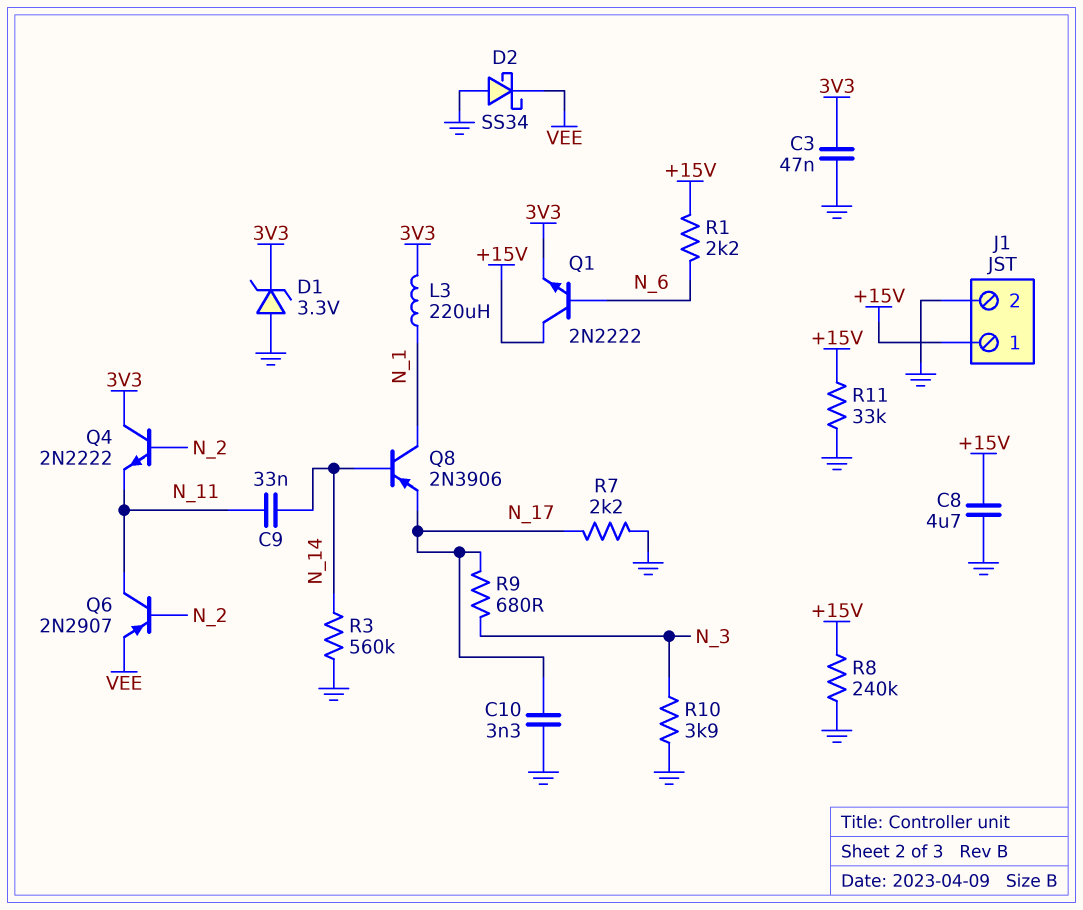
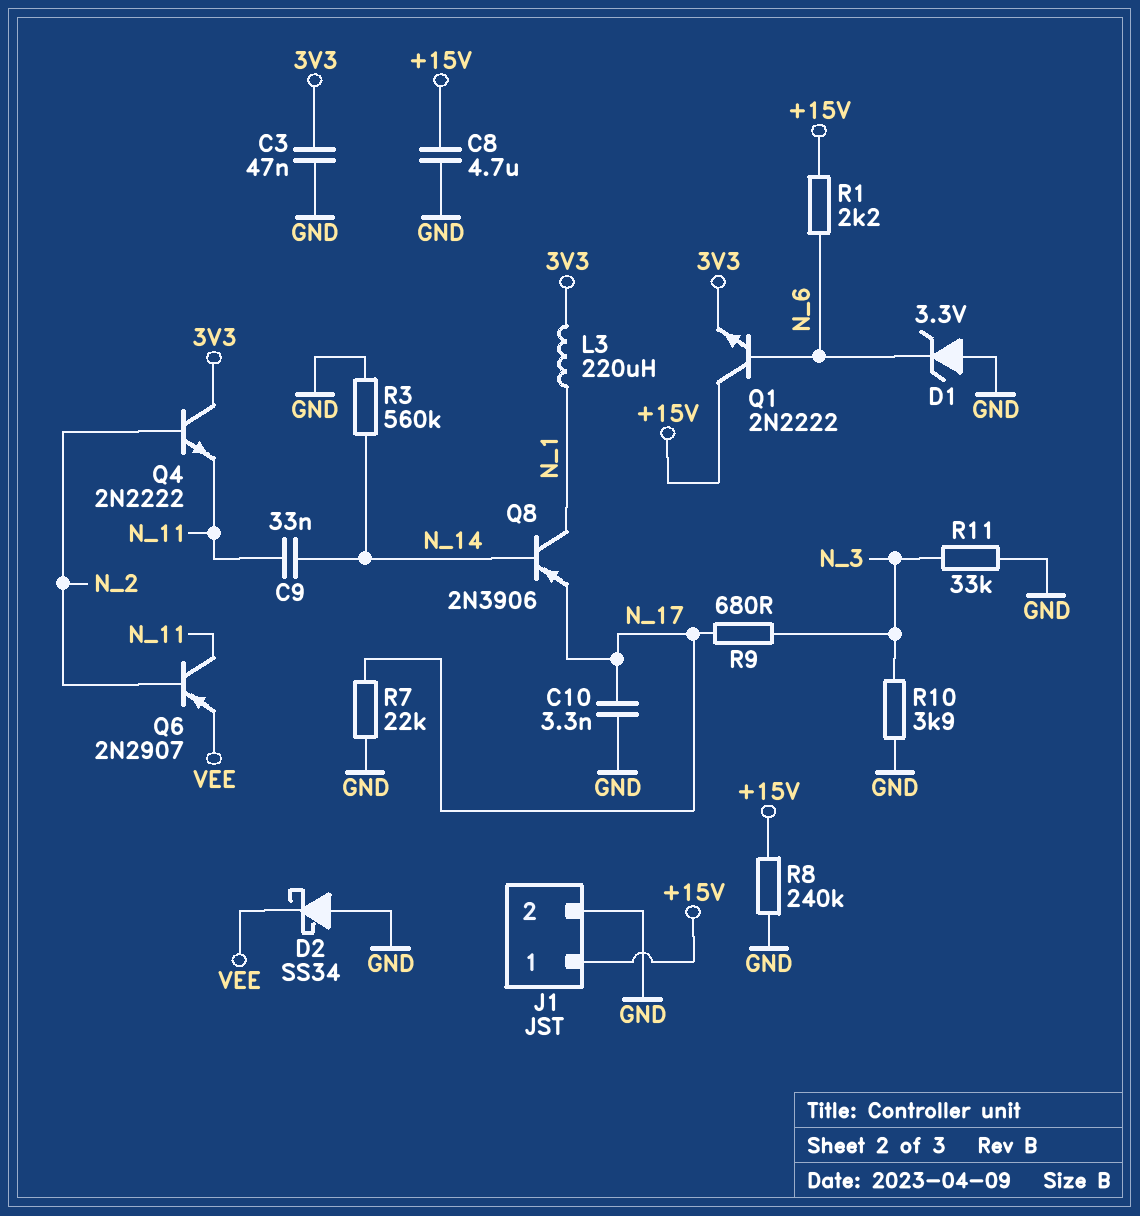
D1: zener 3.3V (A GND, K 3V3) -> zener 3.3V (A GND, K N_6)
R7: 2.2k (GND, N_17) -> 22k (GND, N_17)
R11: 33k (+15V, GND) -> 33k (GND, N_3)

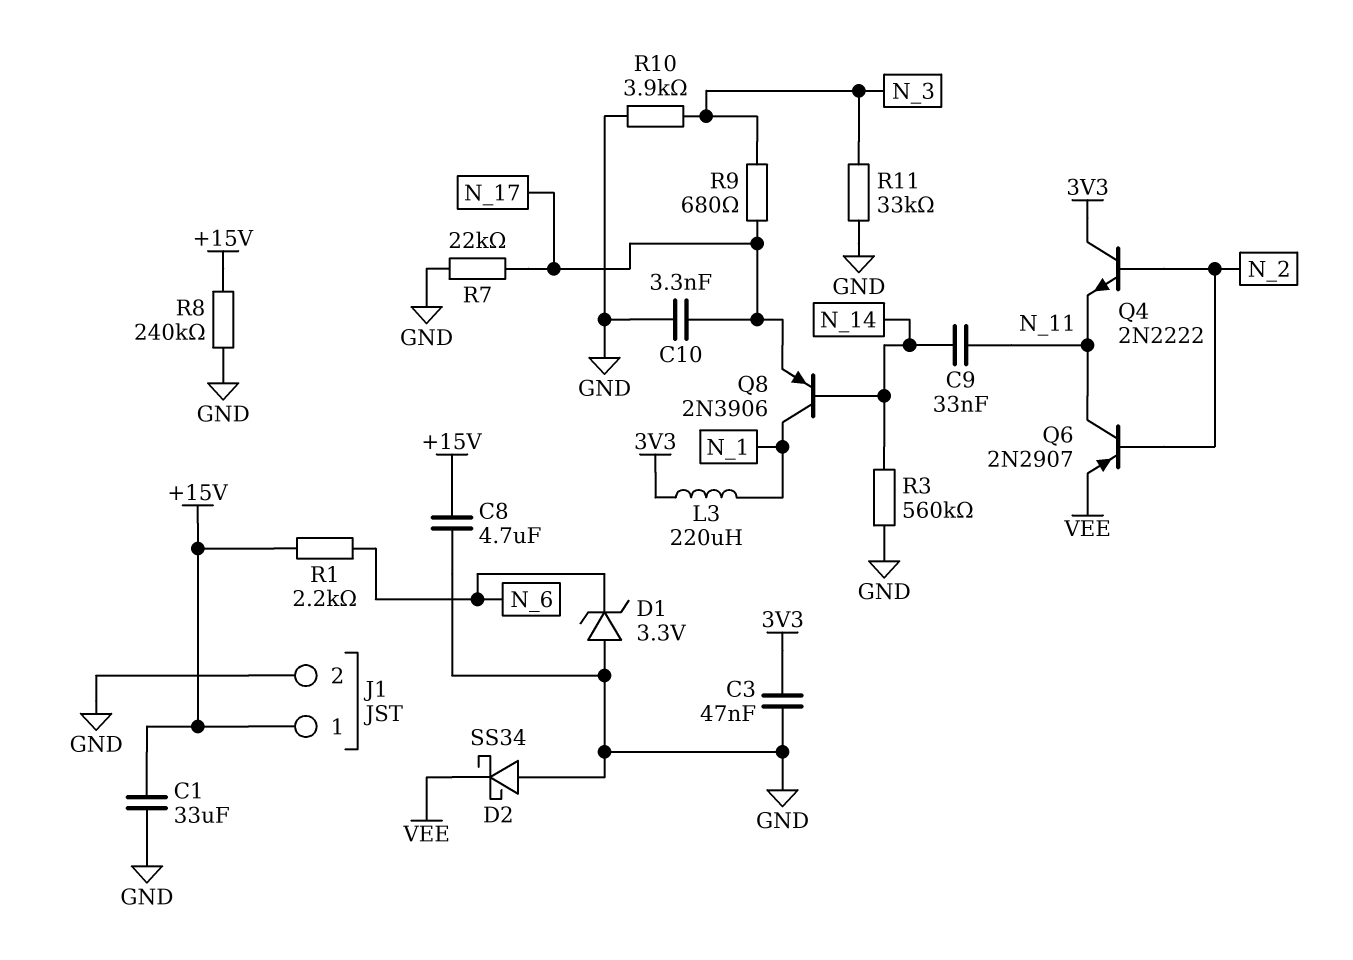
C1: none -> 33uF (+15V, GND)
Q1: NPN 2N2222 (B N_6, C +15V, E 3V3) -> none

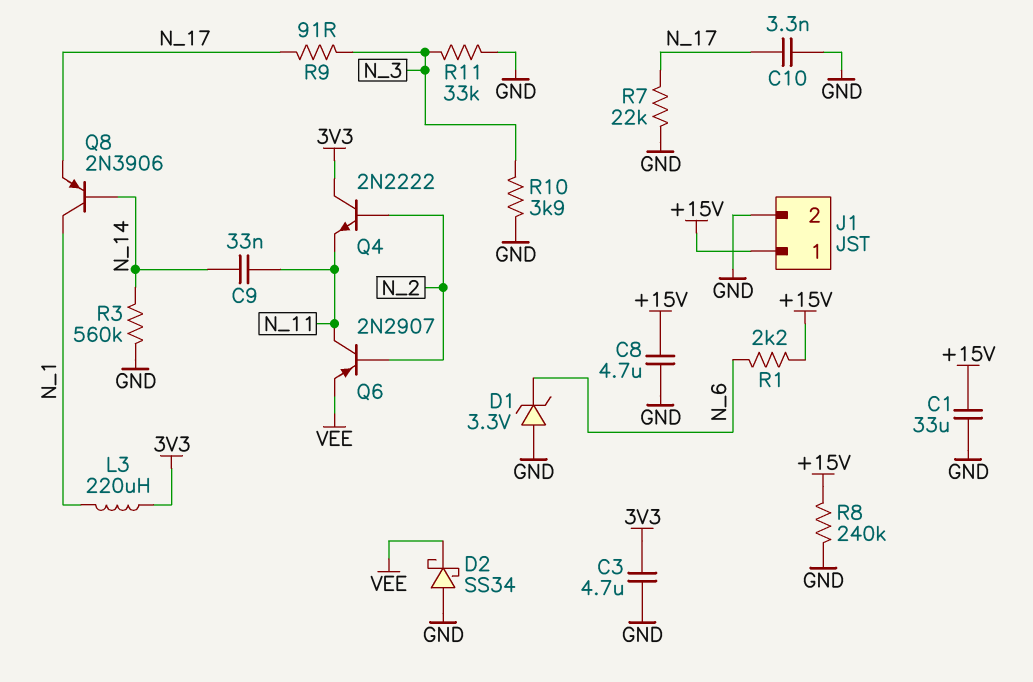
C3: 47nF (3V3, GND) -> 4.7uF (3V3, GND)
R9: 680 (N_3, N_17) -> 91 (N_3, N_17)

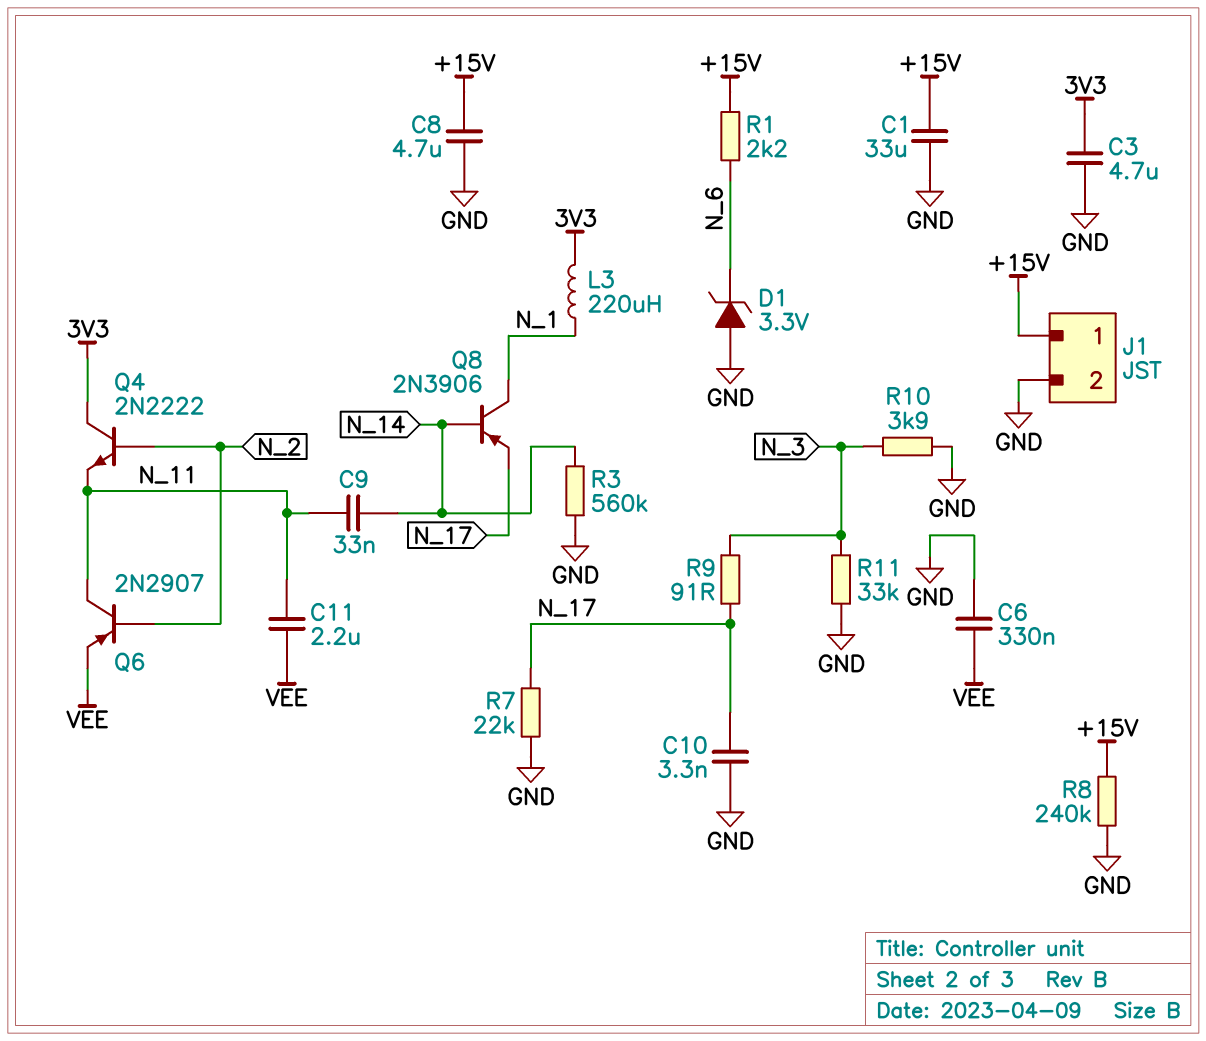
C6: none -> 330nF (GND, VEE)
C11: none -> 2.2uF (N_11, VEE)
D2: schottky SS34 (A GND, K VEE) -> none

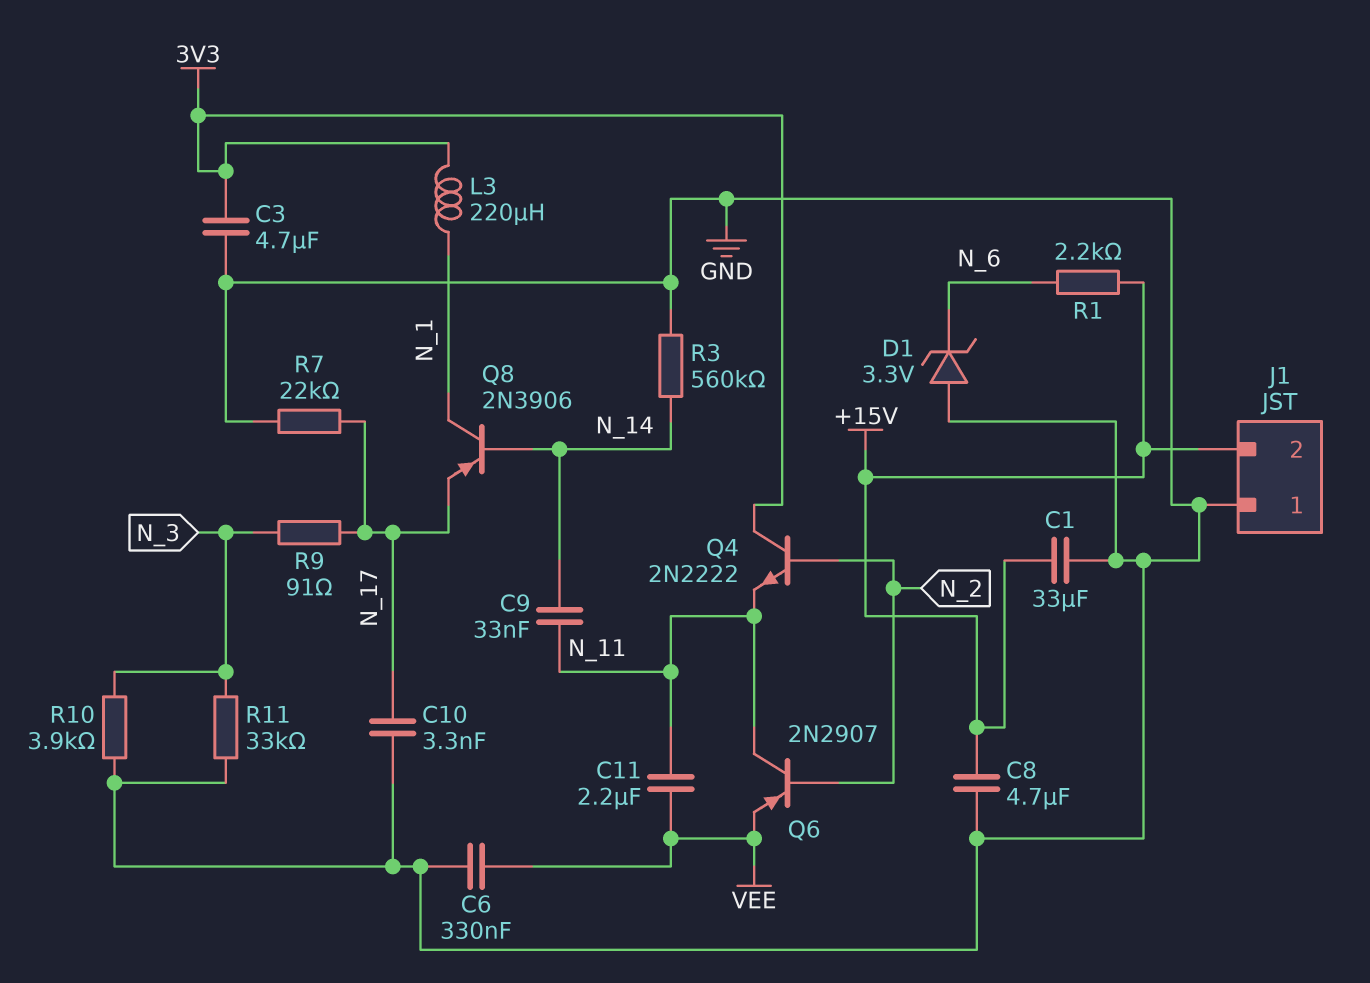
J1 pin 1: +15V -> GND
J1 pin 2: GND -> +15V
R8: 240k (+15V, GND) -> none

